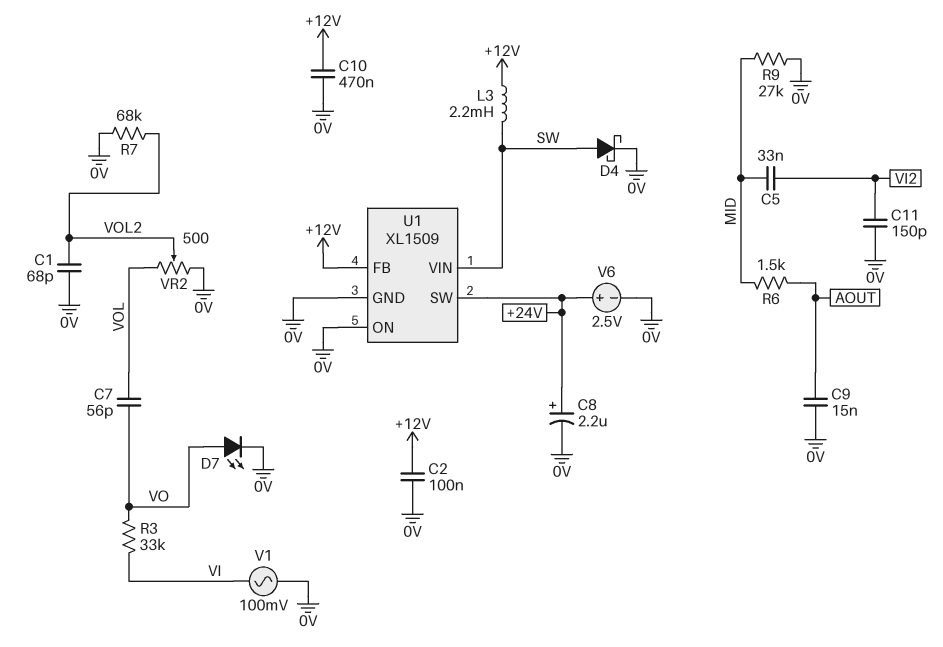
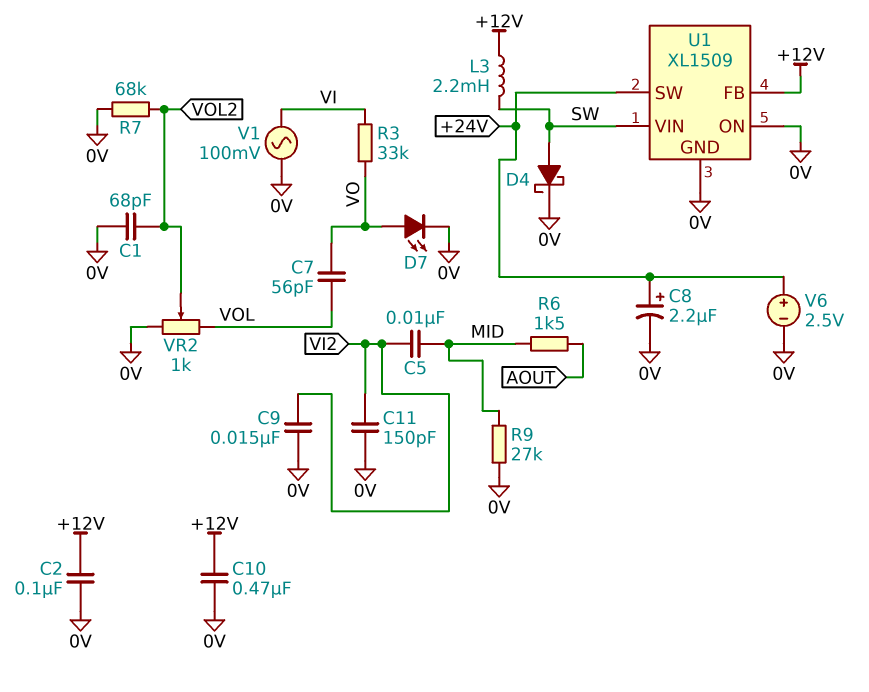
C5: 33nF (MID, VI2) -> 10nF (MID, VI2)
C9: 15nF (0V, AOUT) -> 15nF (0V, VI2)
VR2: 500 (0V, VOL, wiper VOL2) -> 1k (0V, VOL, wiper VOL2)

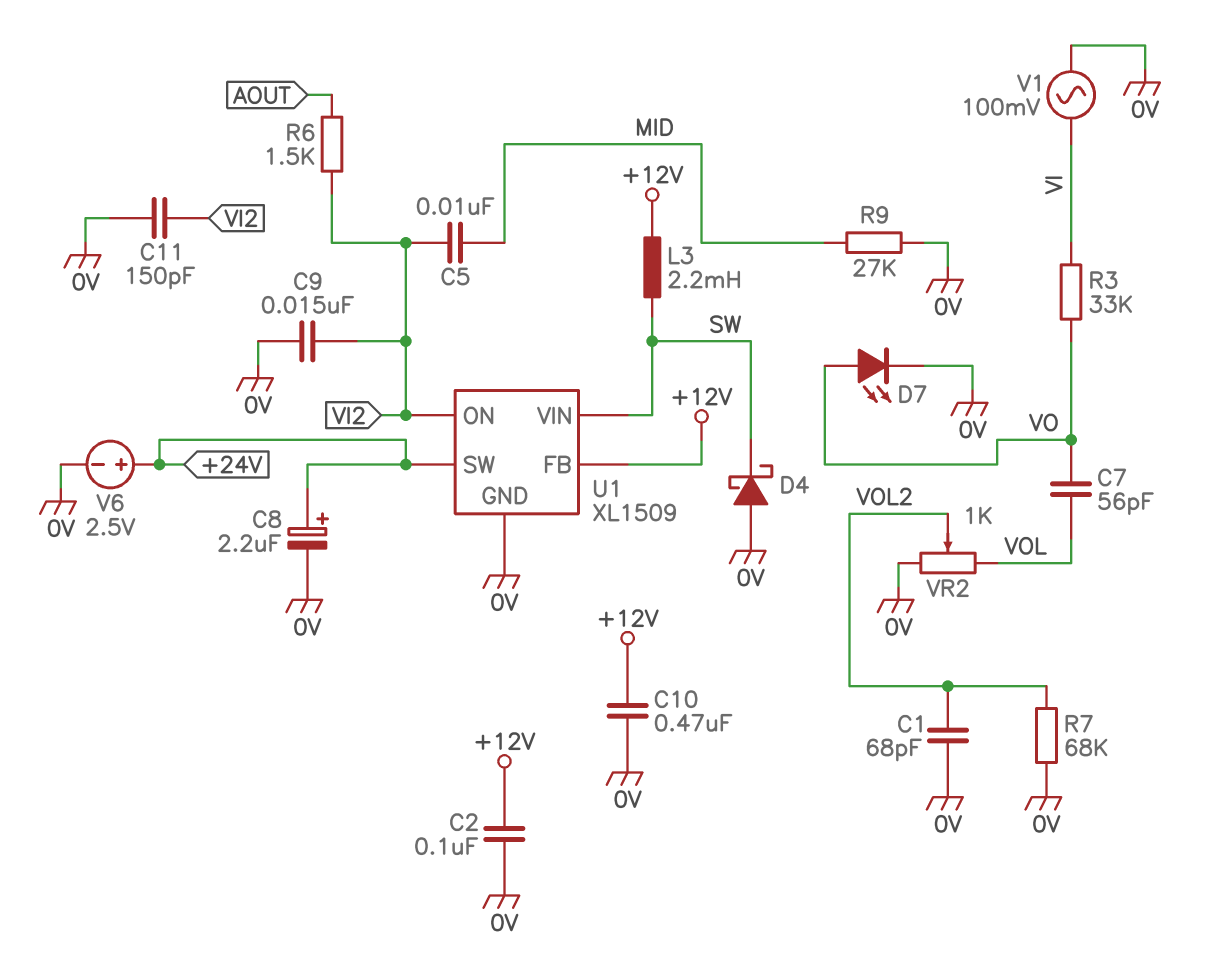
D4: schottky (A SW, K 0V) -> schottky (A 0V, K SW)
R6: 1.5k (AOUT, MID) -> 1.5k (AOUT, VI2)
U1 pin ON: 0V -> VI2

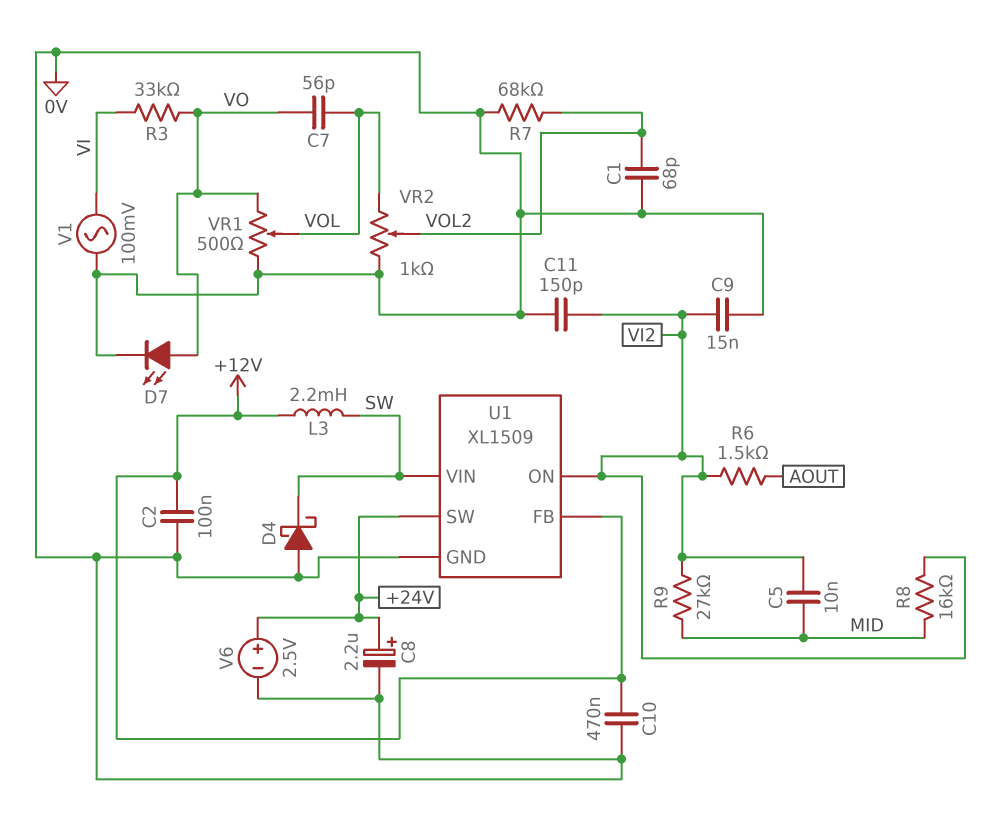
R8: none -> 16k (MID, VI2)
R9: 27k (0V, MID) -> 27k (MID, VI2)
VR1: none -> 500 (0V, VO, wiper VOL)

